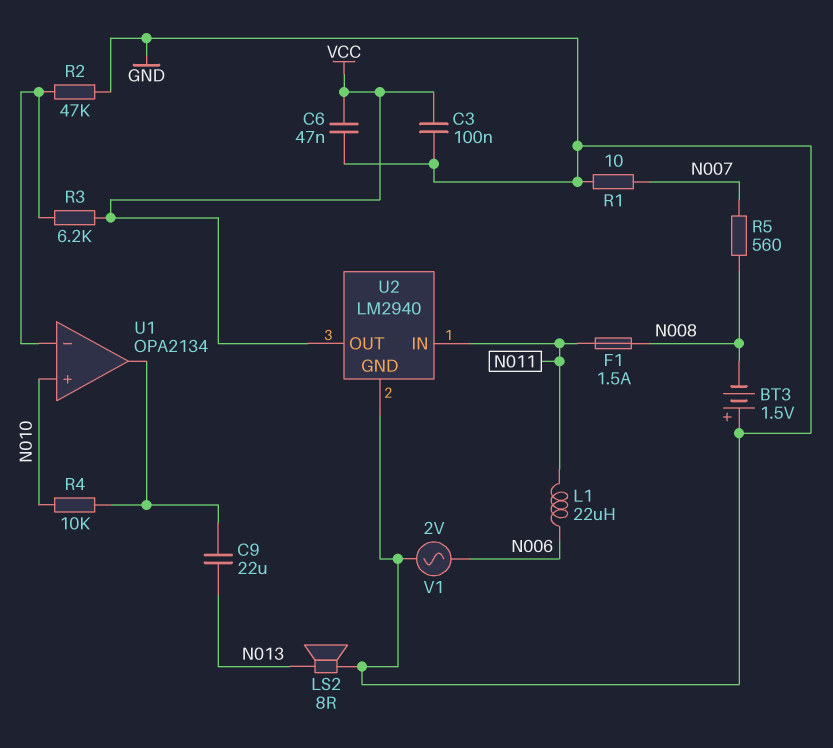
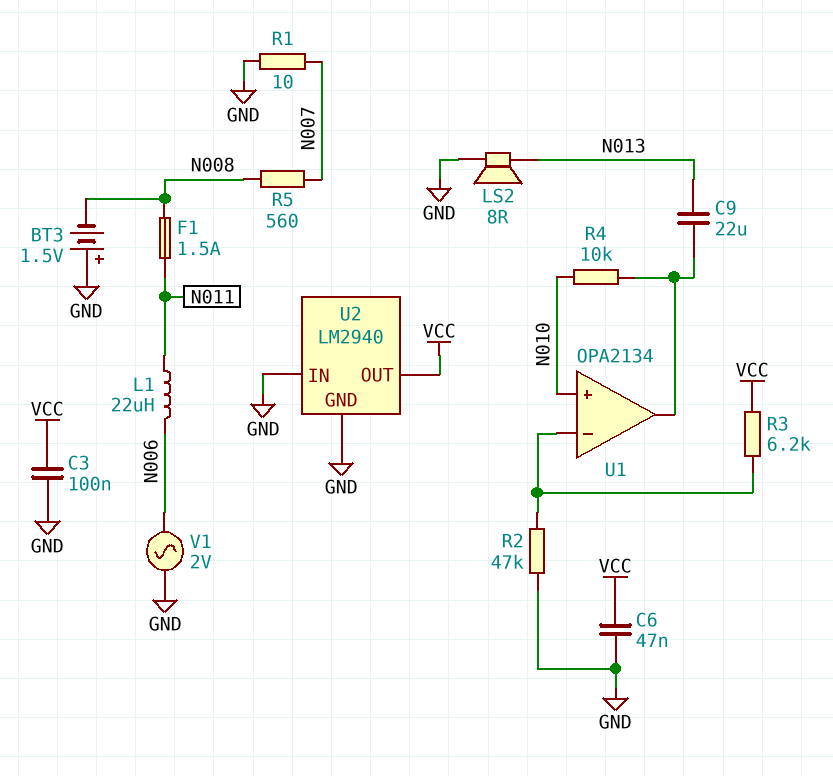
U2 pin IN: N011 -> GND

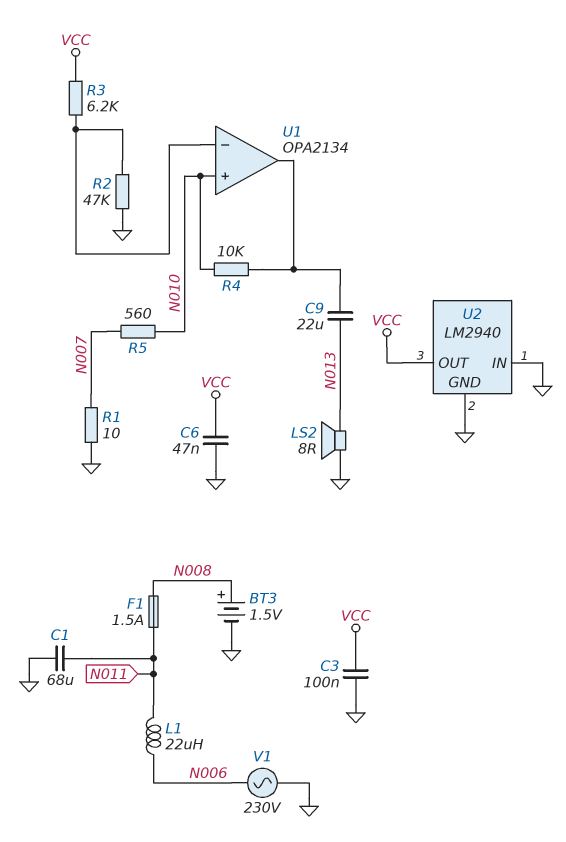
BT3: 1.5V (plus GND, minus N008) -> 1.5V (plus N008, minus GND)
C1: none -> 68uF (GND, N011)
R5: 560 (N007, N008) -> 560 (N007, N010)
V1: AC 2V (GND, N006) -> AC 230V (GND, N006)

